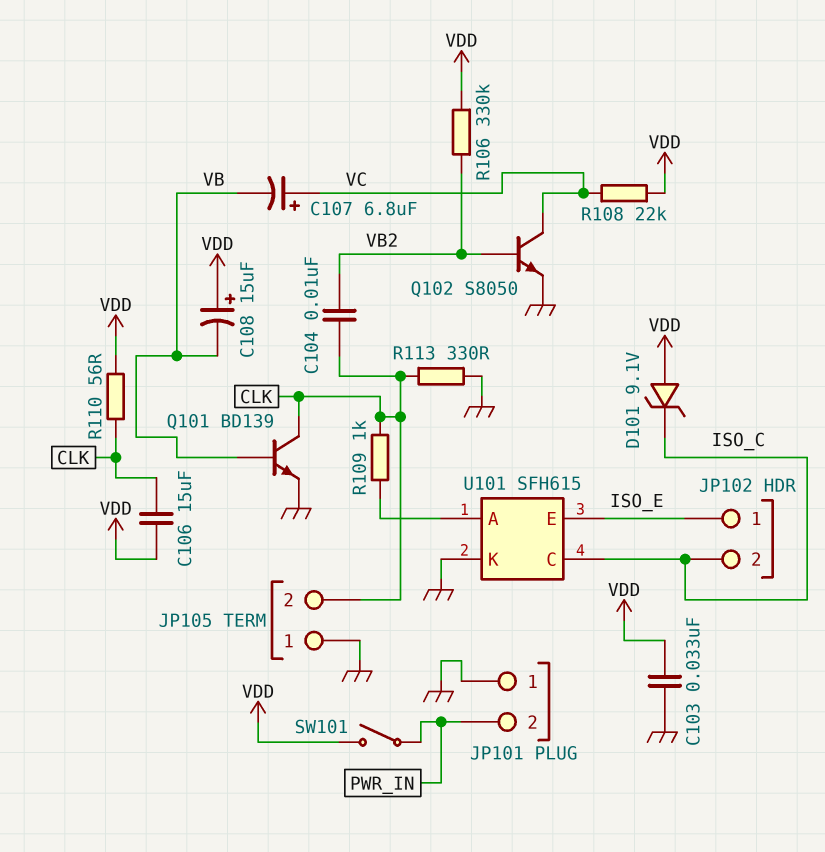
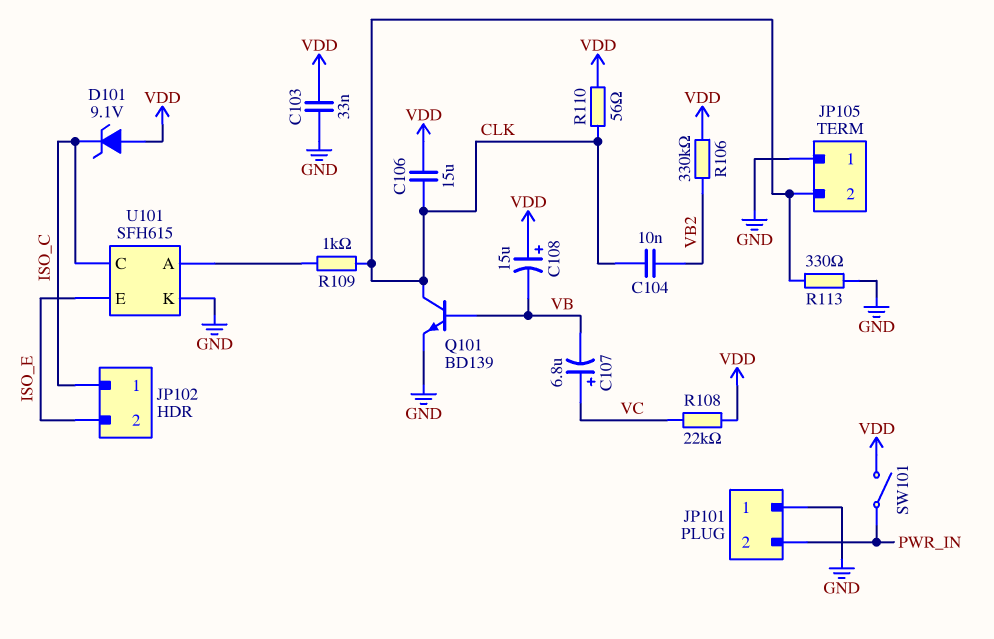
JP102 pin 1: ISO_E -> ISO_C
JP102 pin 2: ISO_C -> ISO_E
Q102: NPN S8050 (B VB2, C VC, E GND) -> none

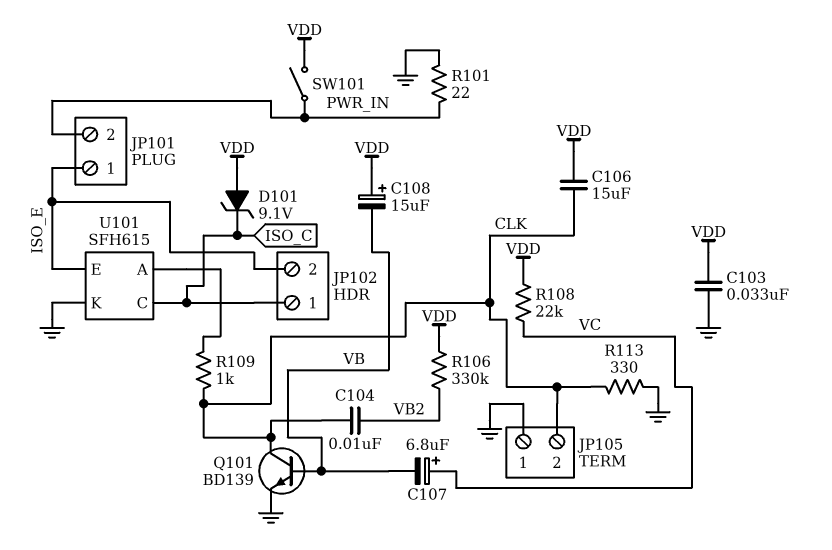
JP101 pin 1: GND -> ISO_E
R101: none -> 22 (GND, PWR_IN)
R110: 56 (CLK, VDD) -> none

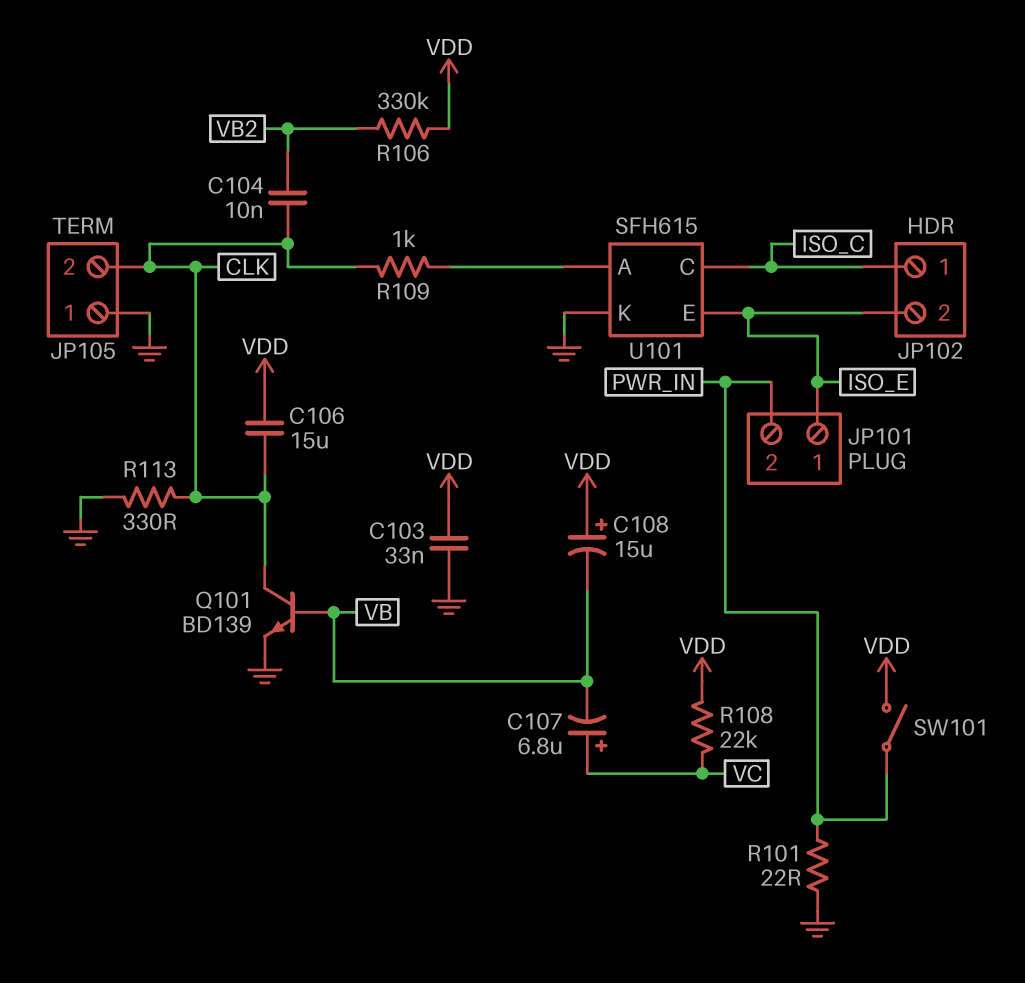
D101: zener 9.1V (A VDD, K ISO_C) -> none

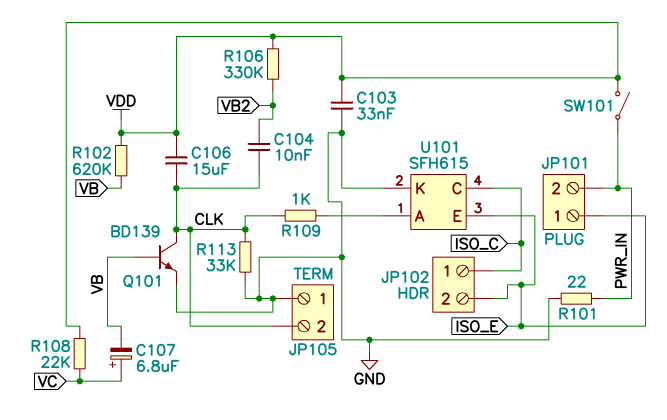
C108: 15uF (plus VDD, minus VB) -> none
R102: none -> 620k (VB, VDD)
R113: 330 (CLK, GND) -> 33k (CLK, GND)

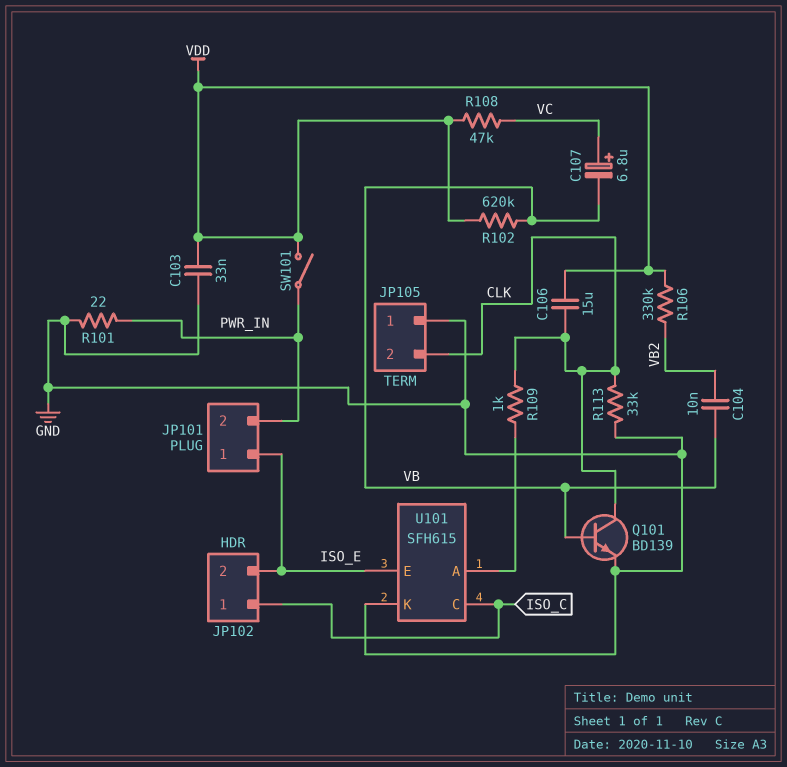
C104: 10nF (CLK, VB2) -> 10nF (VB, VB2)
R108: 22k (VC, VDD) -> 47k (VC, VDD)

